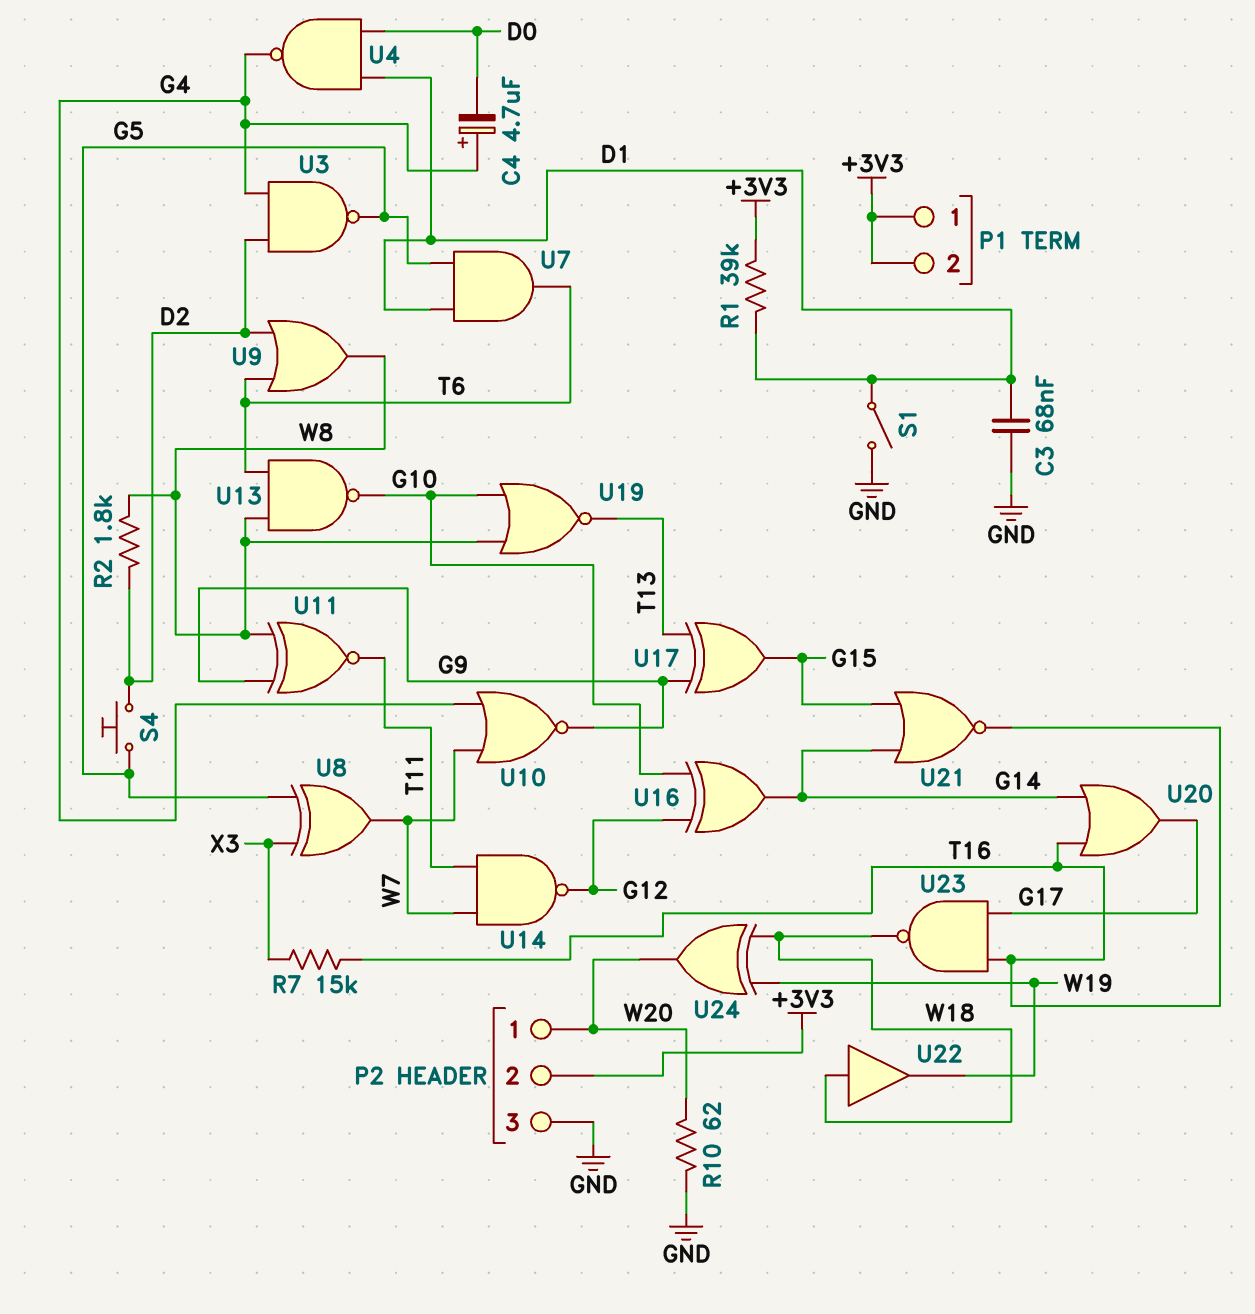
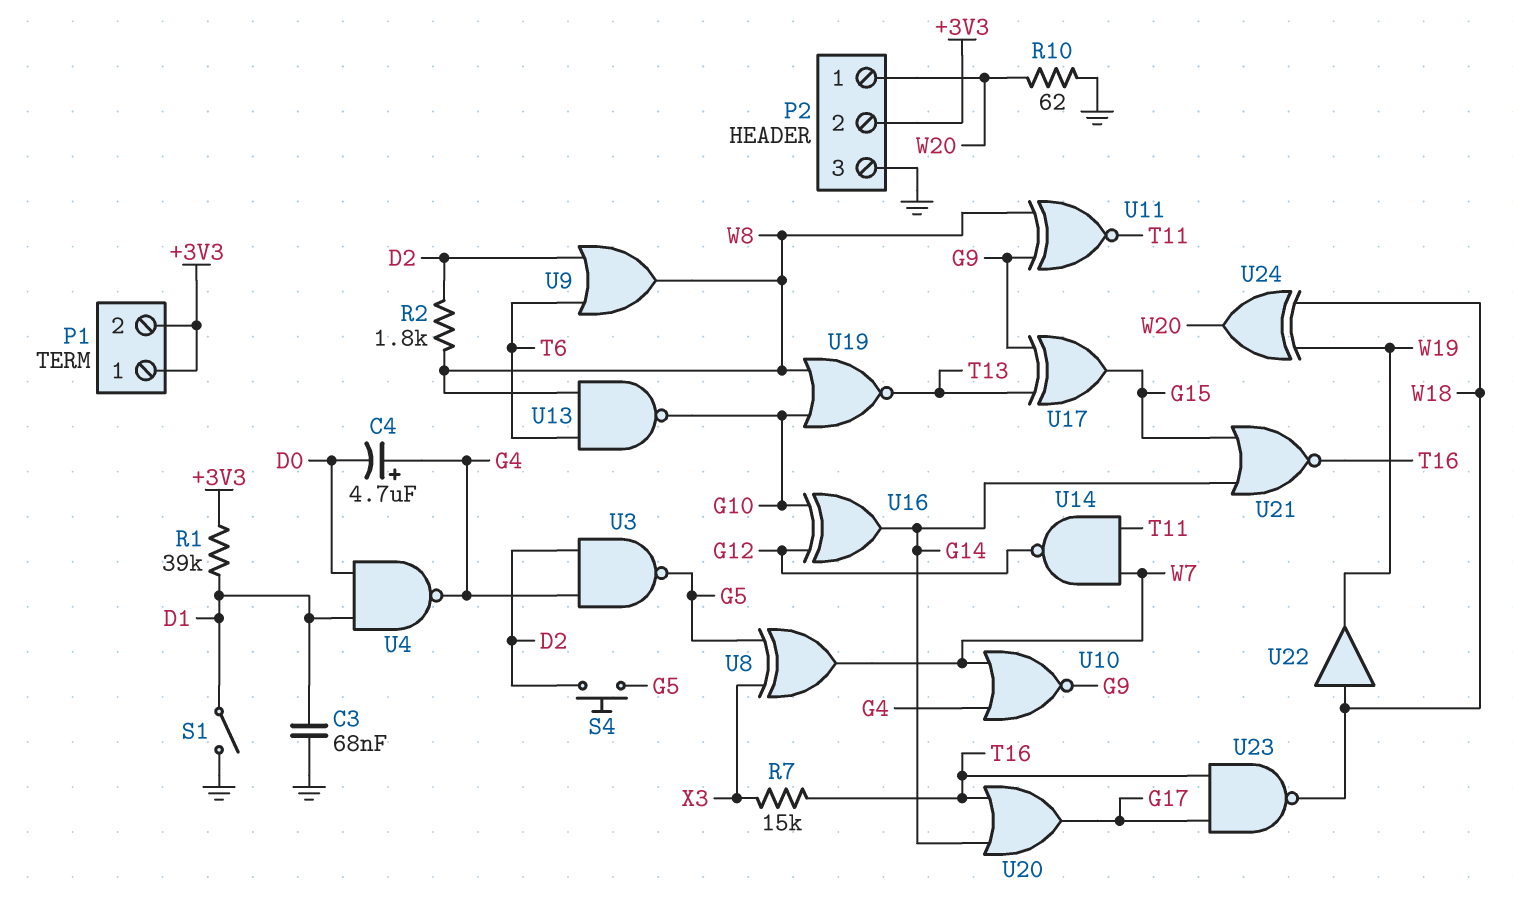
U7: AND (in D1, in G5, out T6) -> none

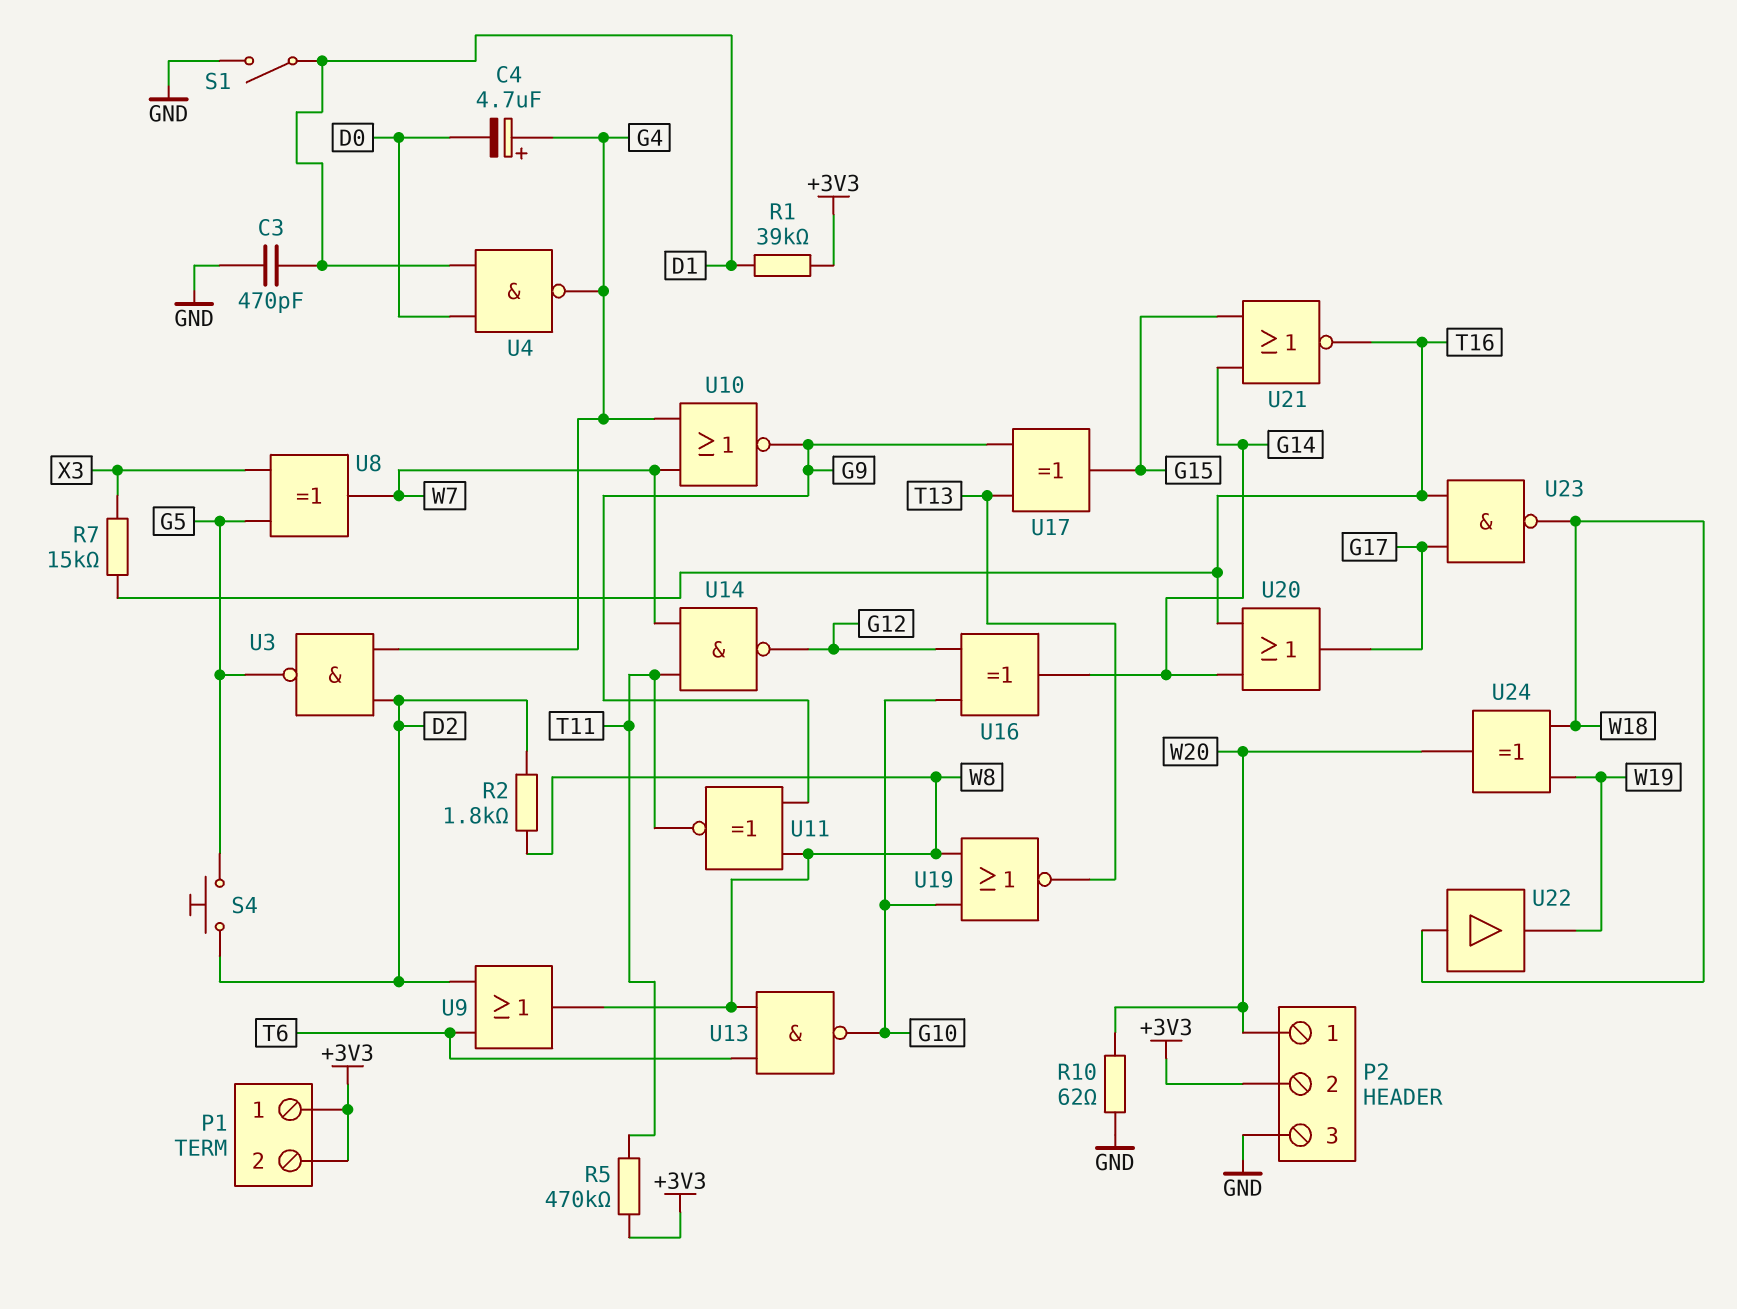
C3: 68nF (D1, GND) -> 470pF (D1, GND)
R5: none -> 470k (+3V3, T11)

